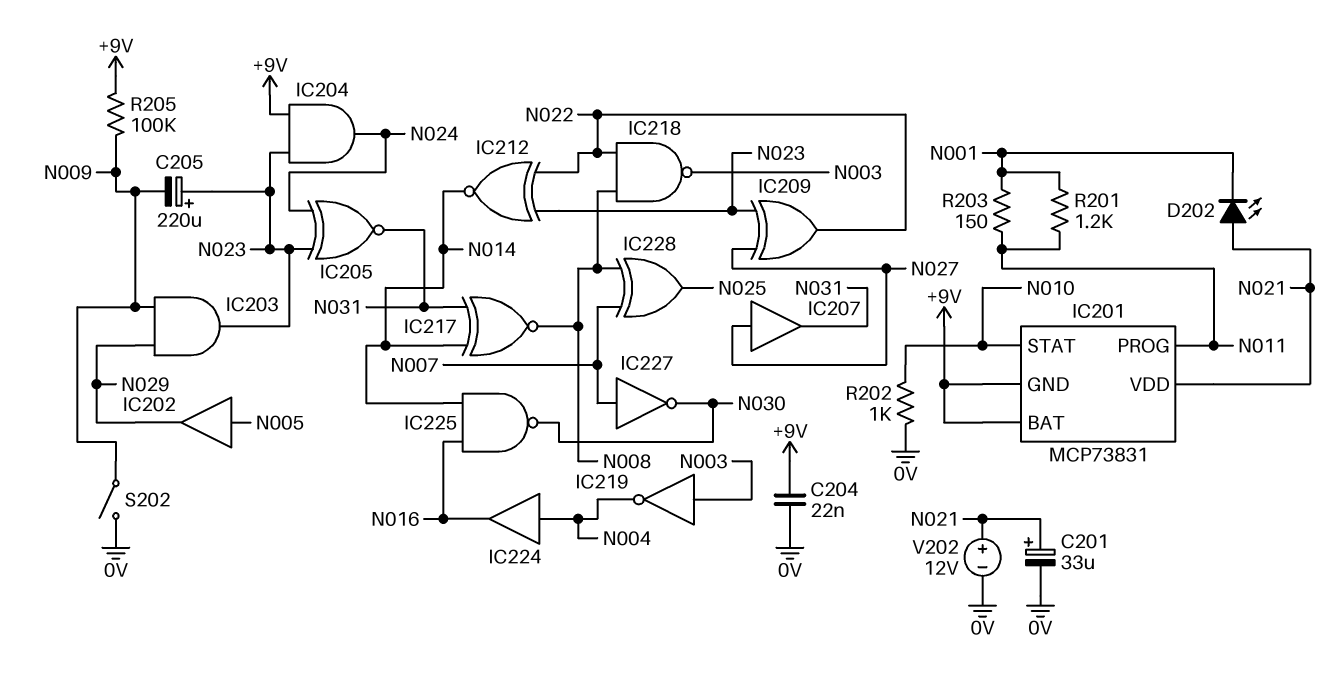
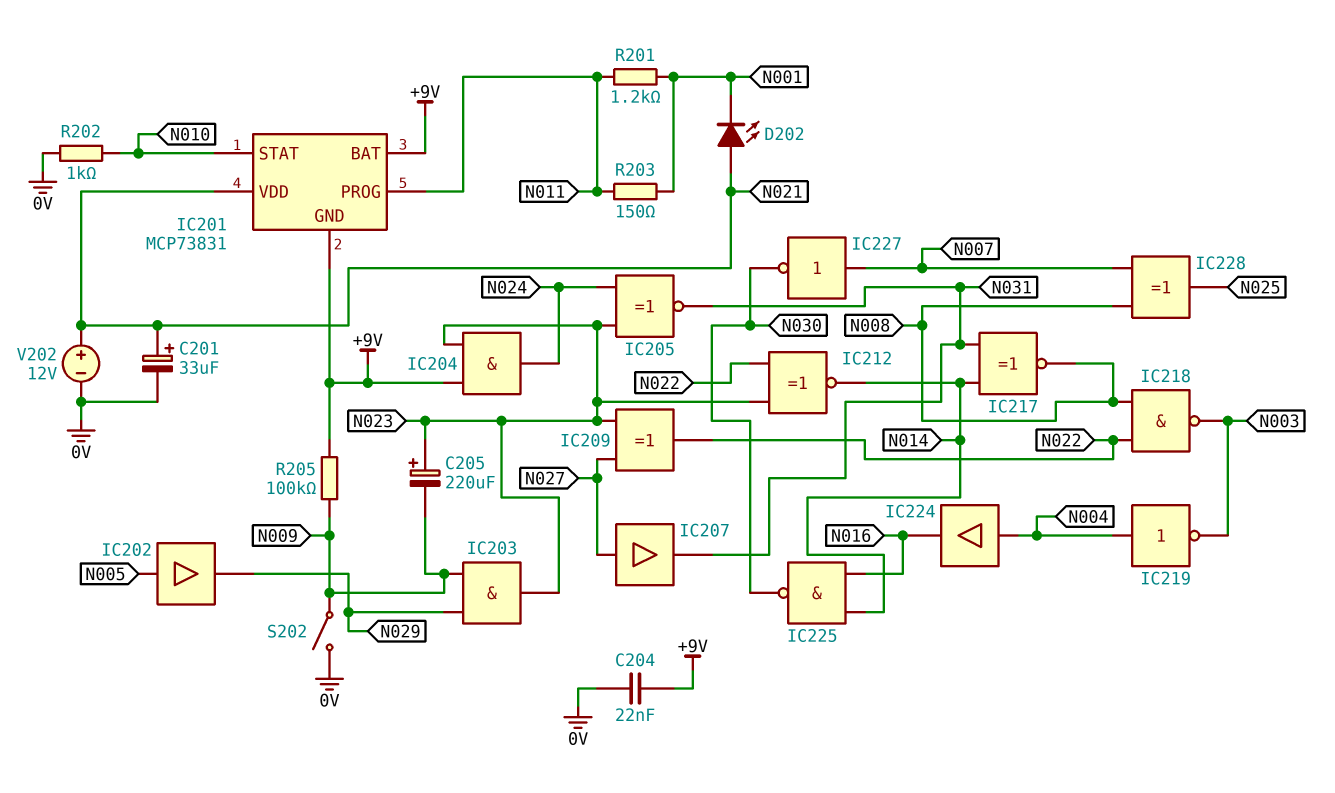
IC219: NOT (in N003, out N004) -> NOT (in N004, out N003)

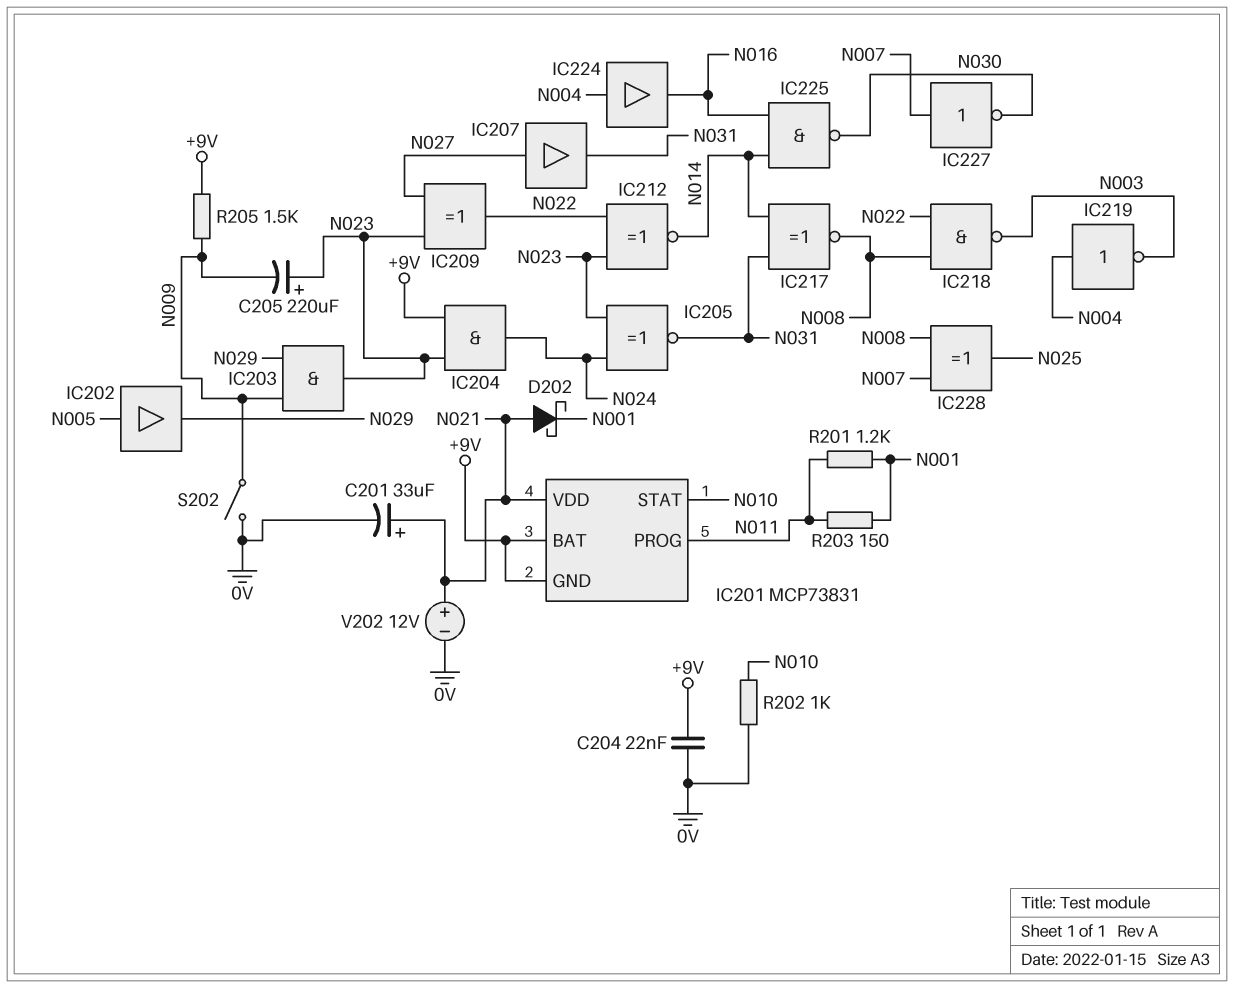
D202: LED (A N021, K N001) -> schottky (A N021, K N001)
R205: 100k (+9V, N009) -> 1.5k (+9V, N009)

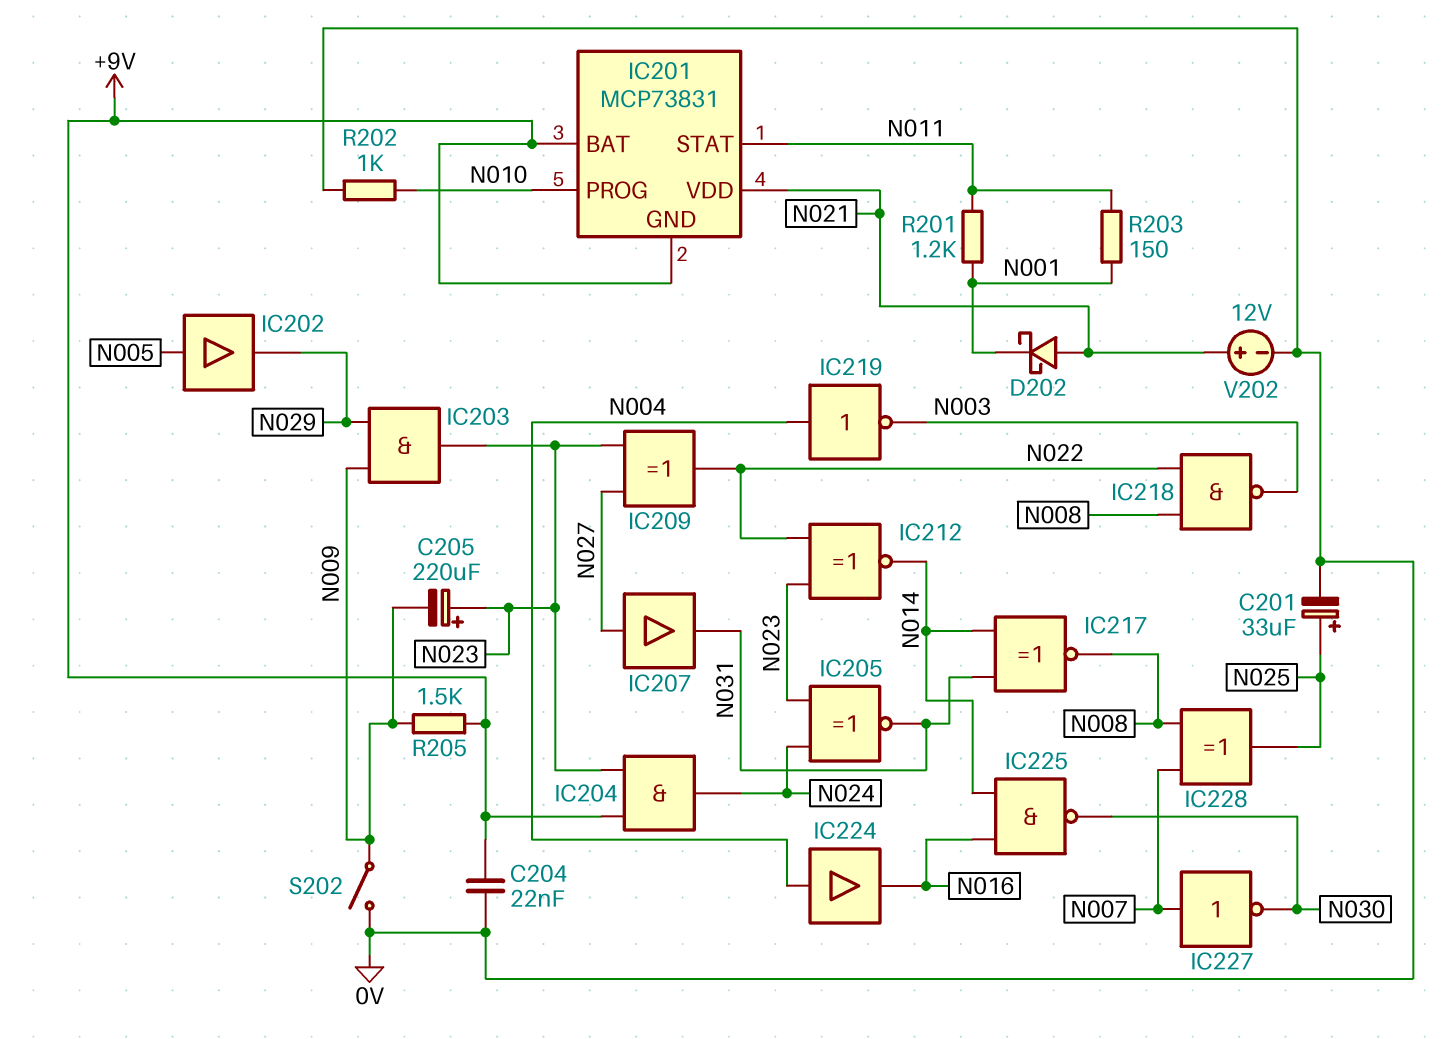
C201: 33uF (plus N021, minus 0V) -> 33uF (plus N025, minus 0V)
IC201 pin PROG: N011 -> N010
IC201 pin STAT: N010 -> N011

